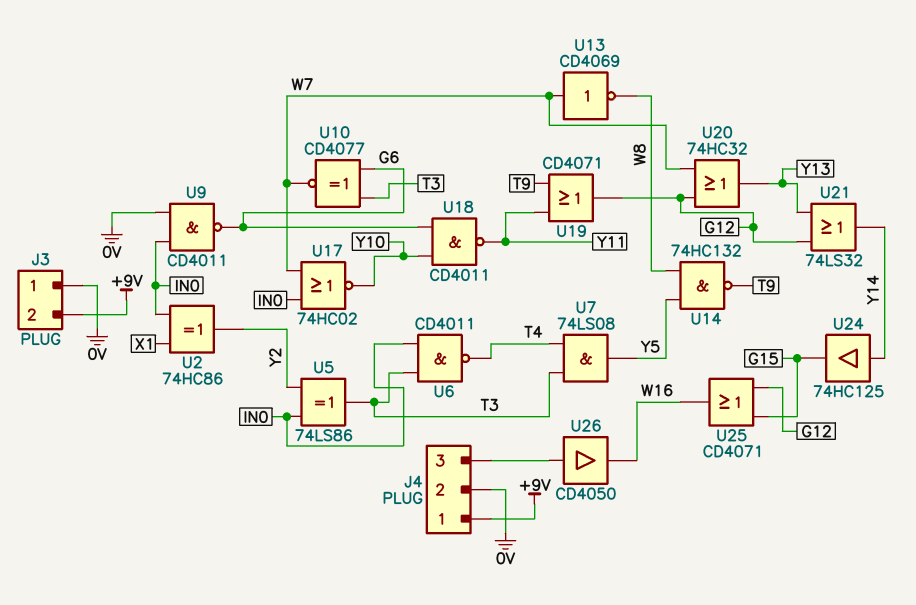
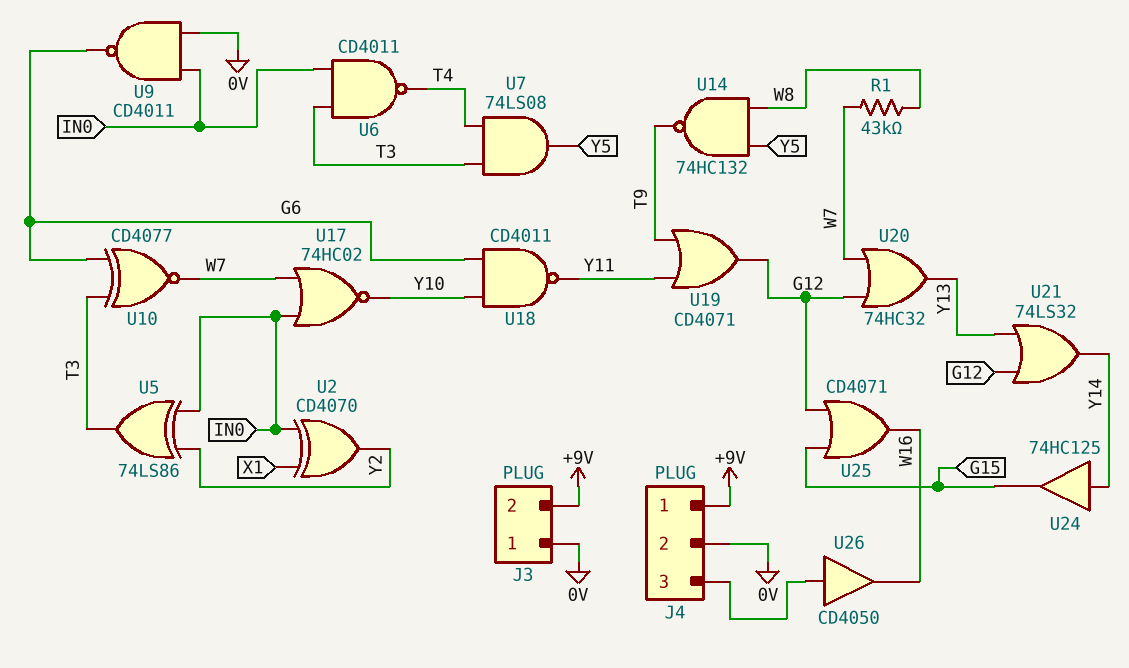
R1: none -> 43k (W7, W8)
U2: XOR 74HC86 (in IN0, in X1, out Y2) -> XOR CD4070 (in IN0, in X1, out Y2)
U13: NOT CD4069 (in W7, out W8) -> none

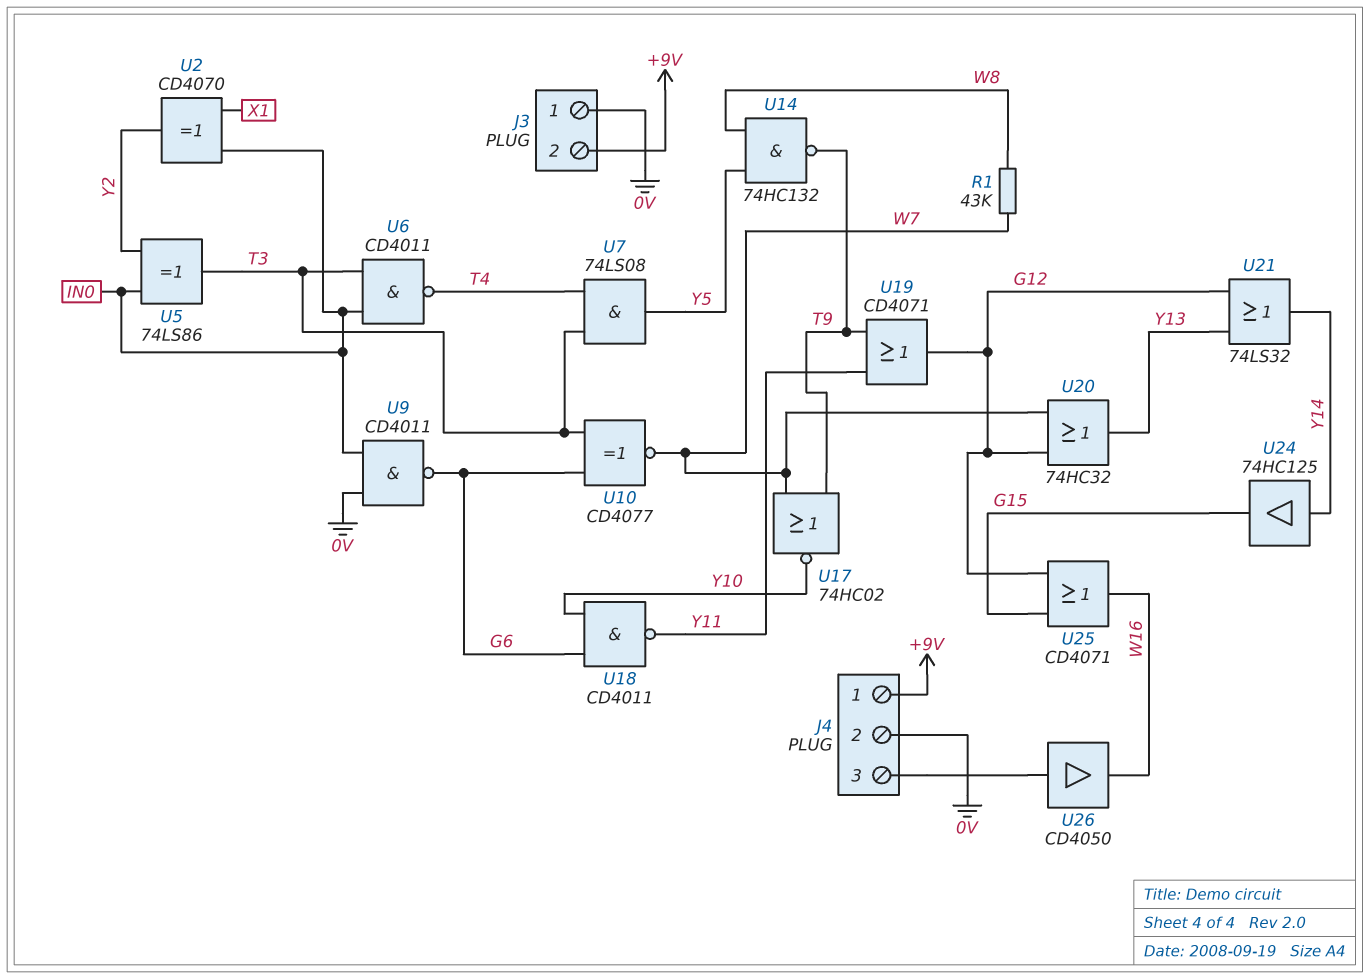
U17: NOR 74HC02 (in IN0, in W7, out Y10) -> NOR 74HC02 (in T9, in W7, out Y10)

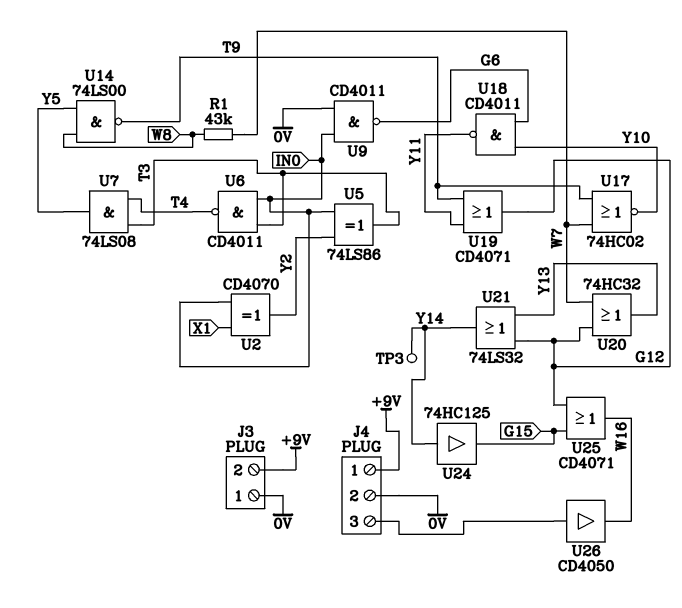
TP3: none -> test point (Y14)
U10: XNOR CD4077 (in G6, in T3, out W7) -> none
U14: NAND 74HC132 (in W8, in Y5, out T9) -> NAND 74LS00 (in W8, in Y5, out T9)

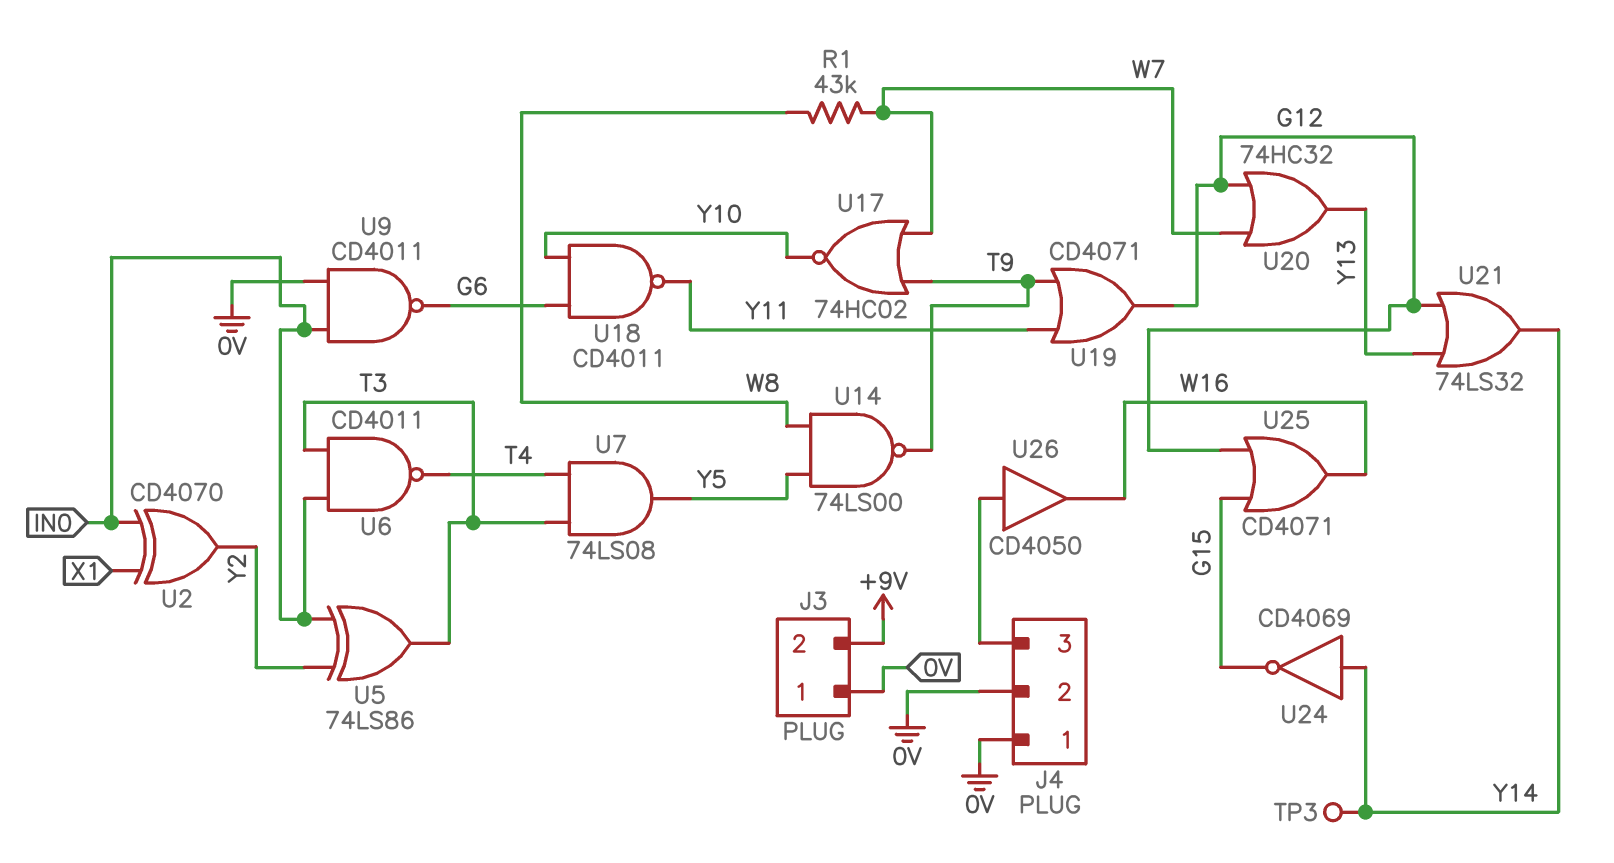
J4 pin 1: +9V -> 0V
U24: buffer 74HC125 (in Y14, out G15) -> NOT CD4069 (in Y14, out G15)

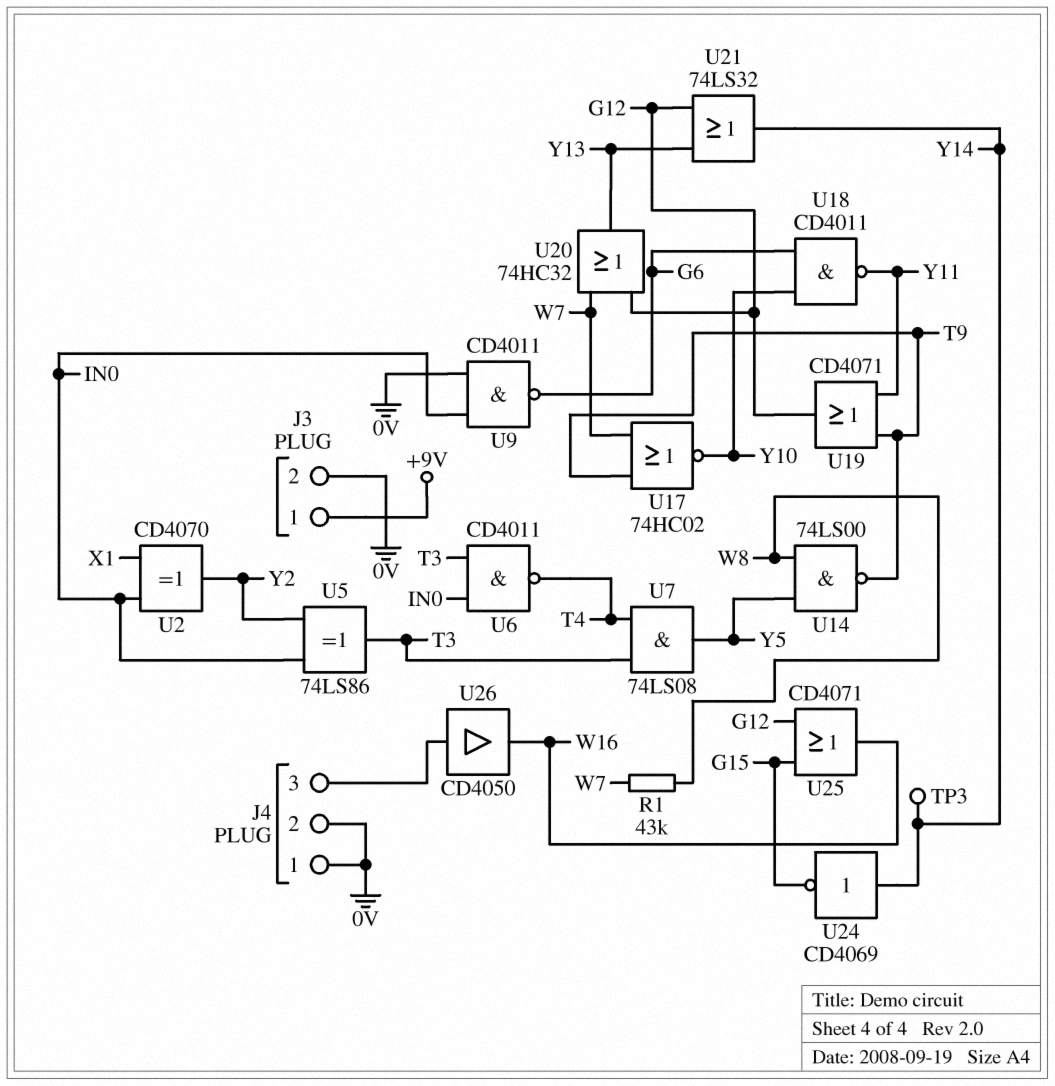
J3 pin 1: 0V -> +9V
J3 pin 2: +9V -> 0V

